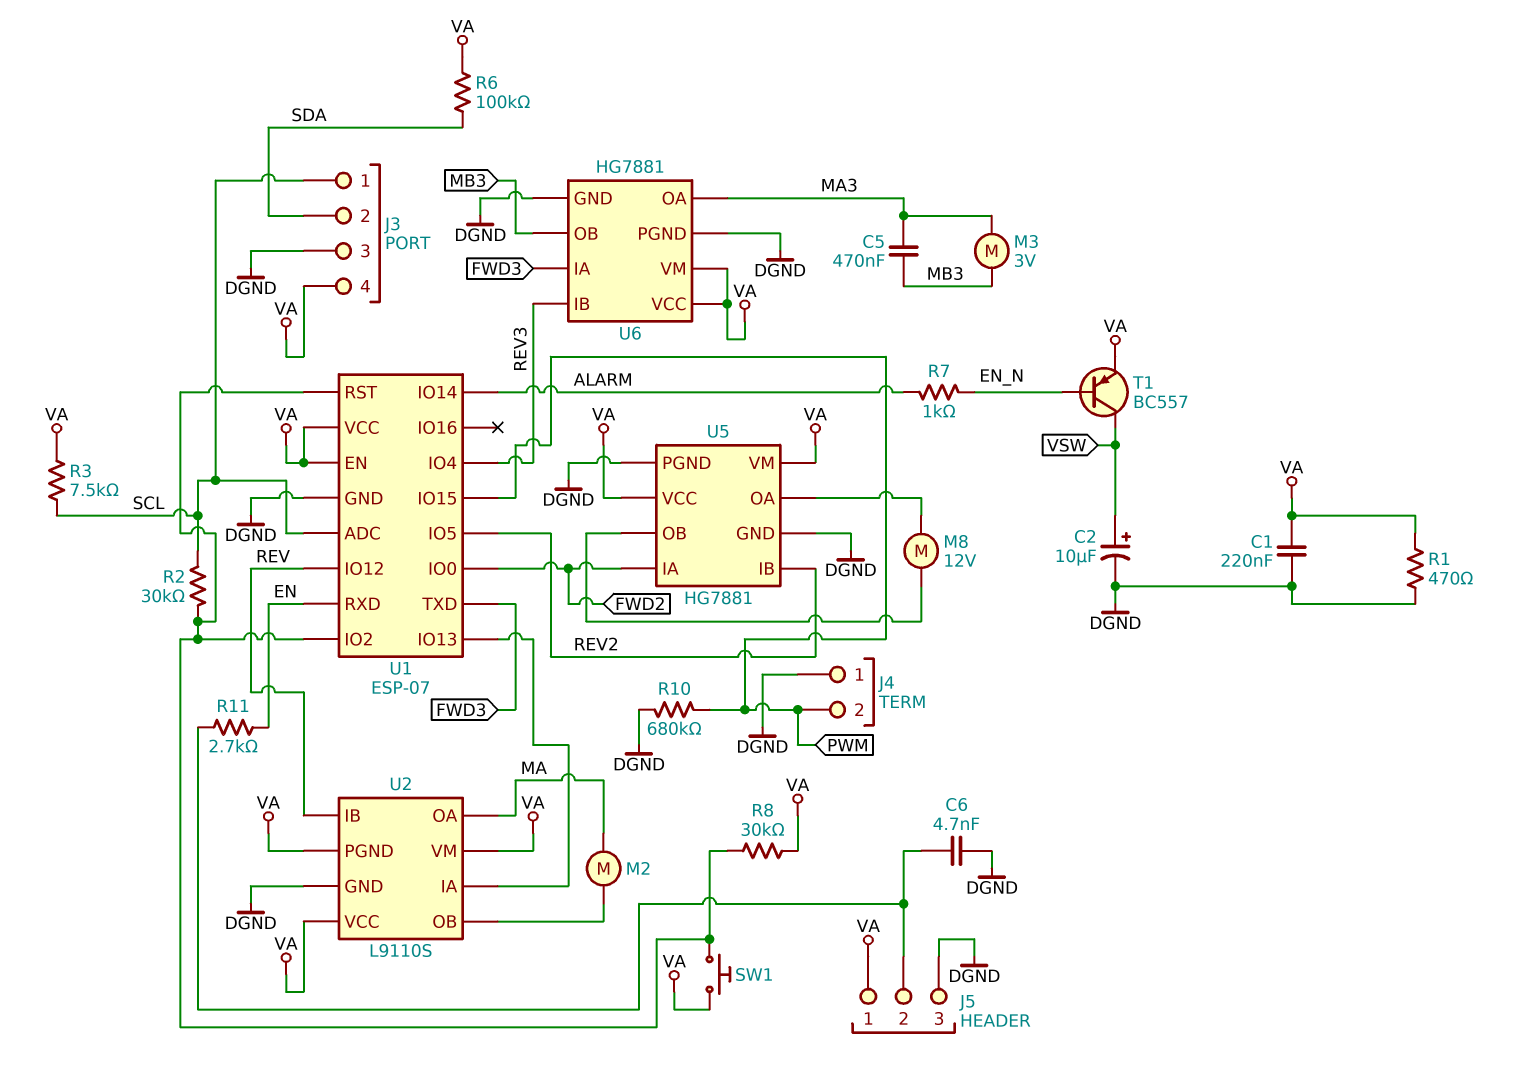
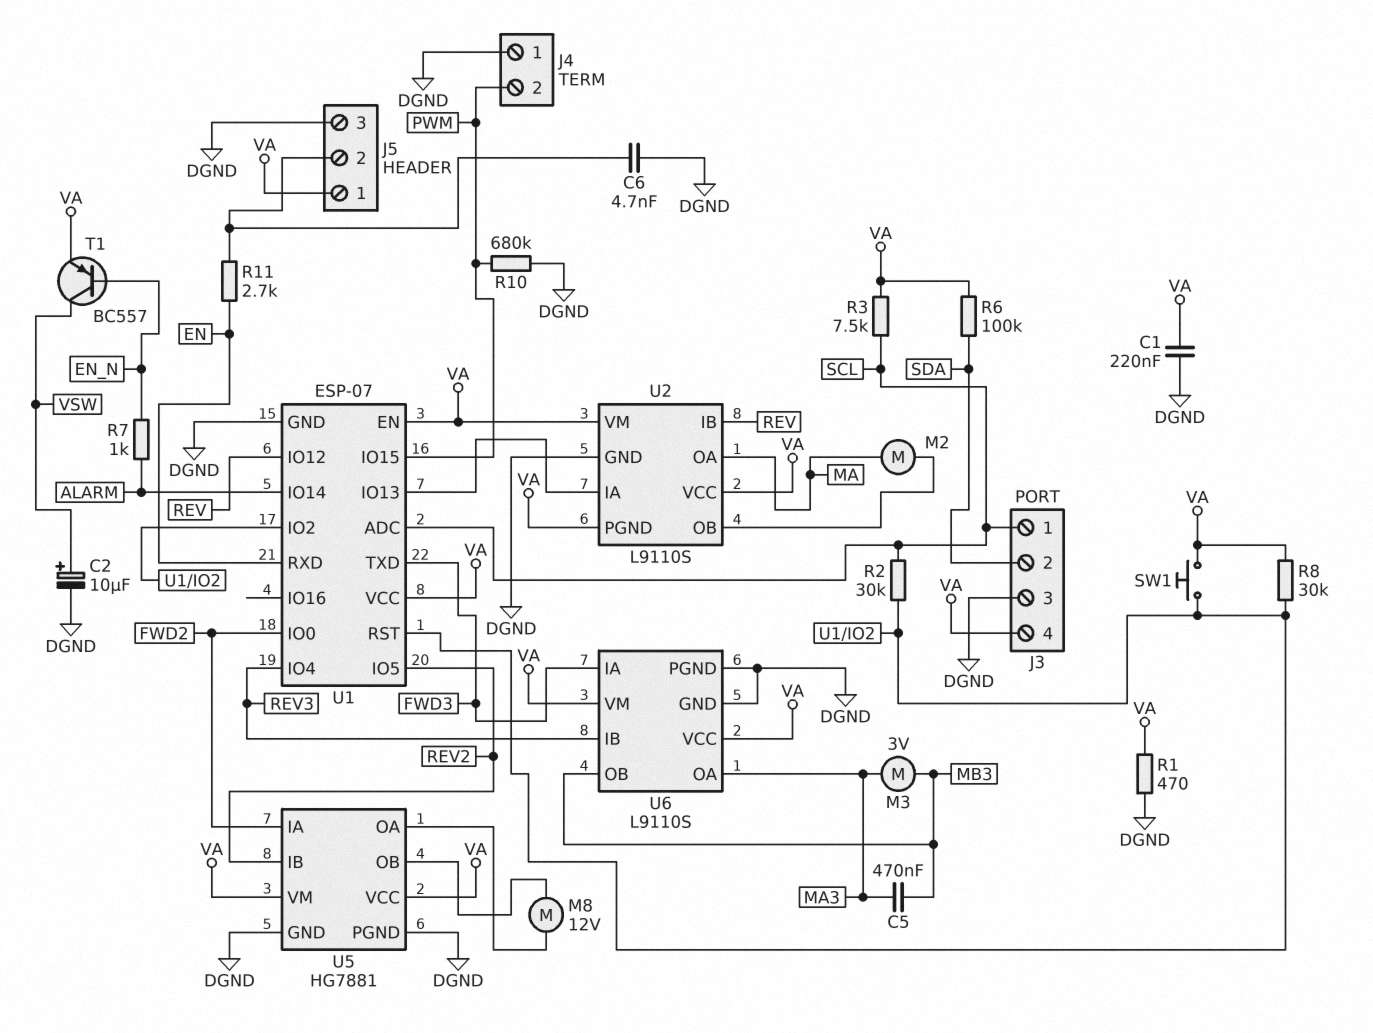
U6: HG7881 -> L9110S

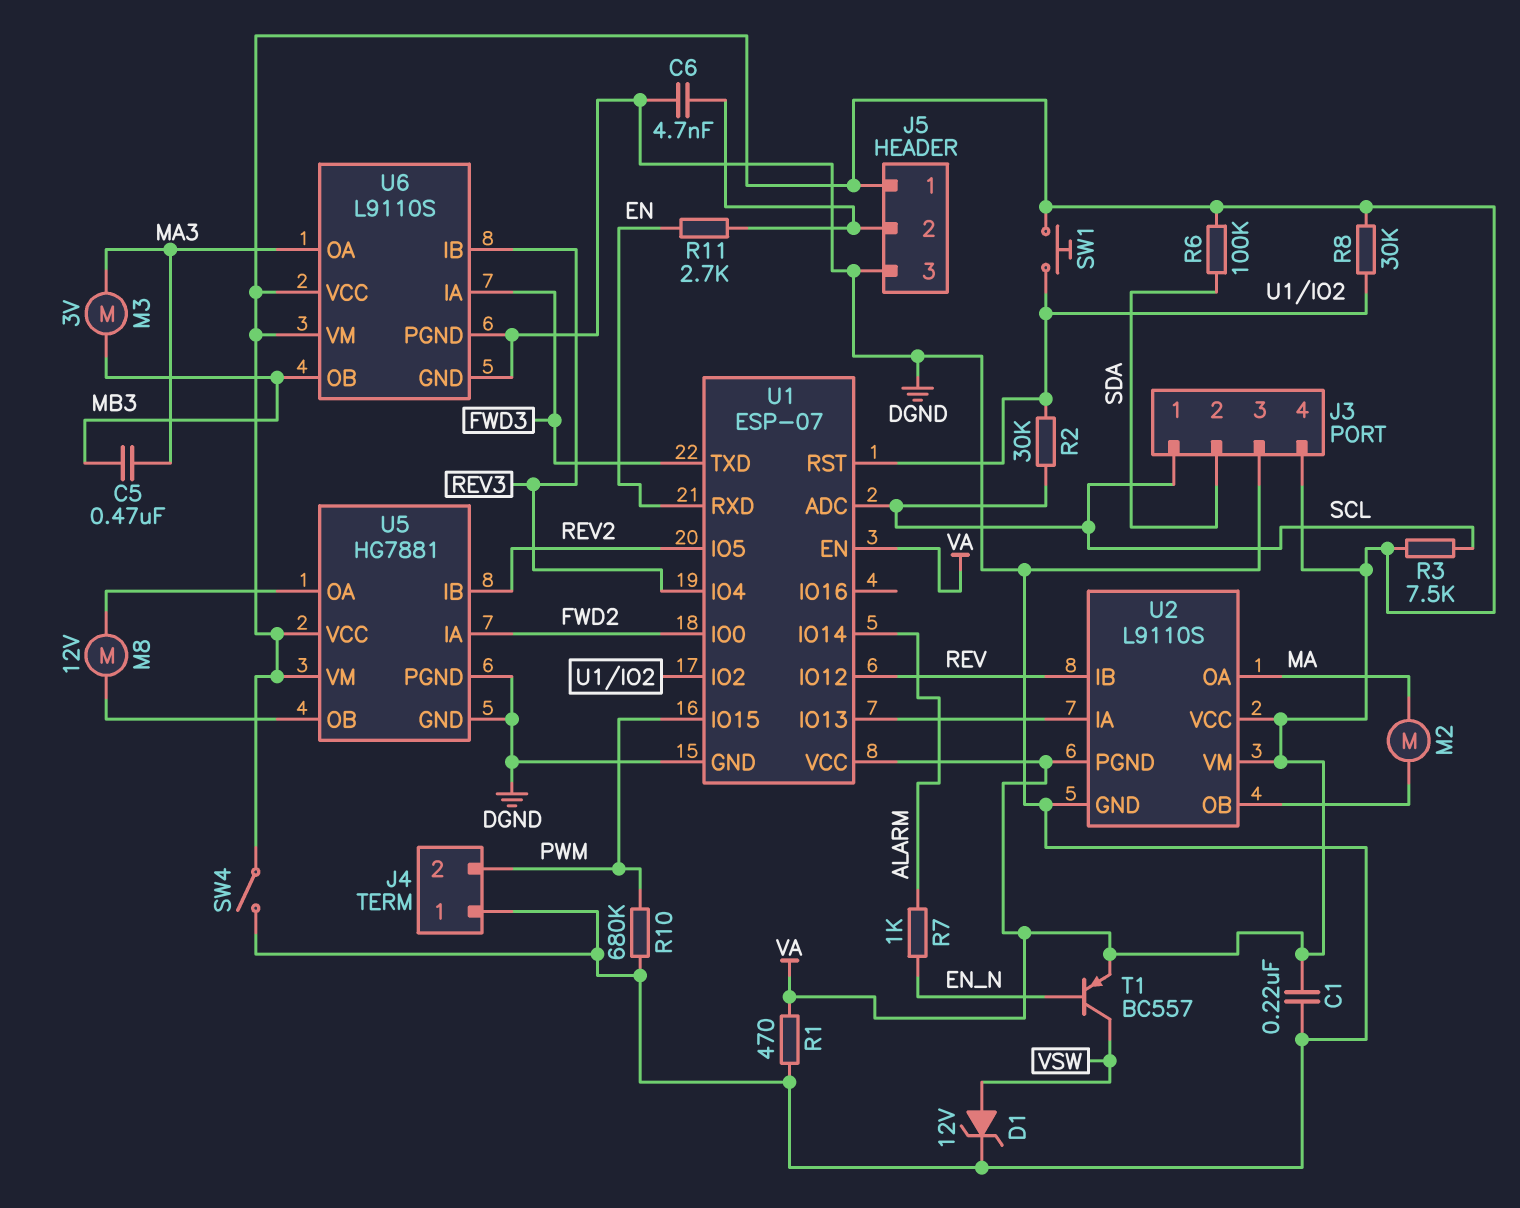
C2: 10uF (plus VSW, minus DGND) -> none
D1: none -> zener 12V (A VSW, K DGND)
SW4: none -> switch (DGND, VA)

